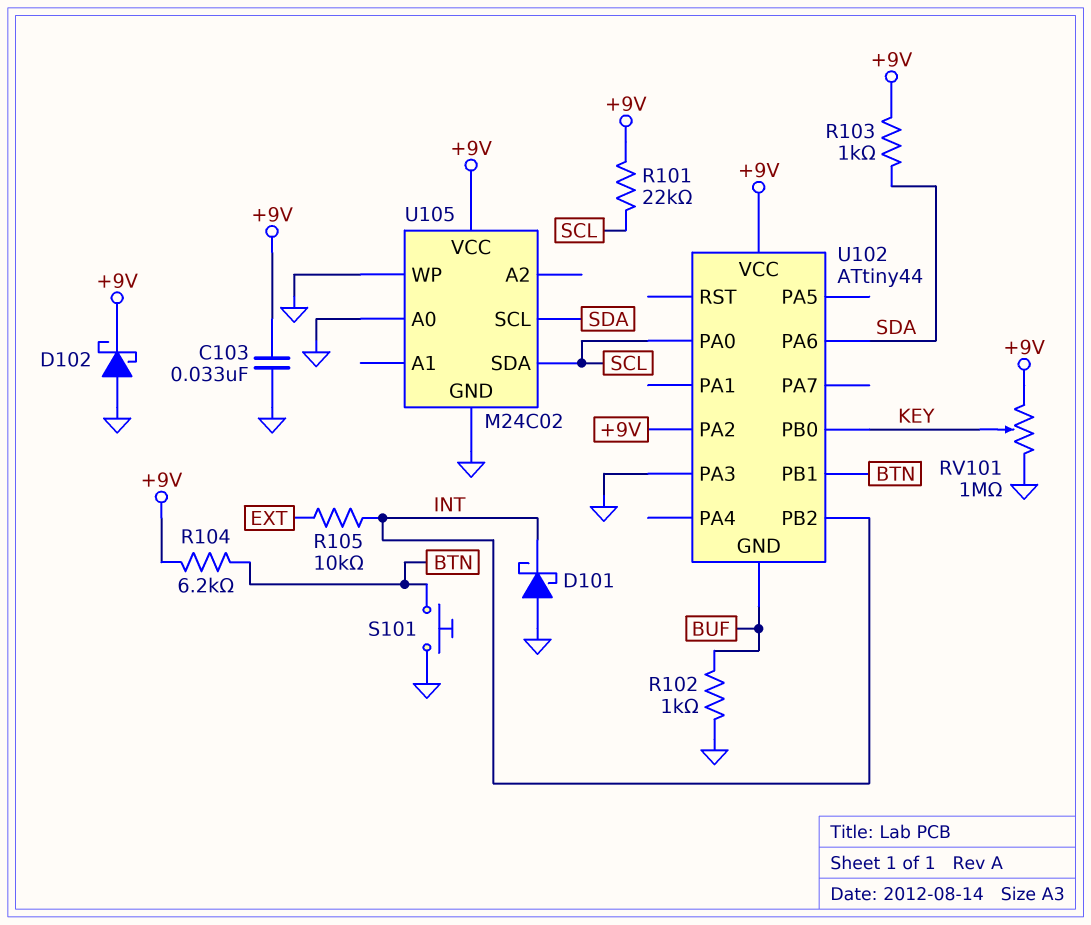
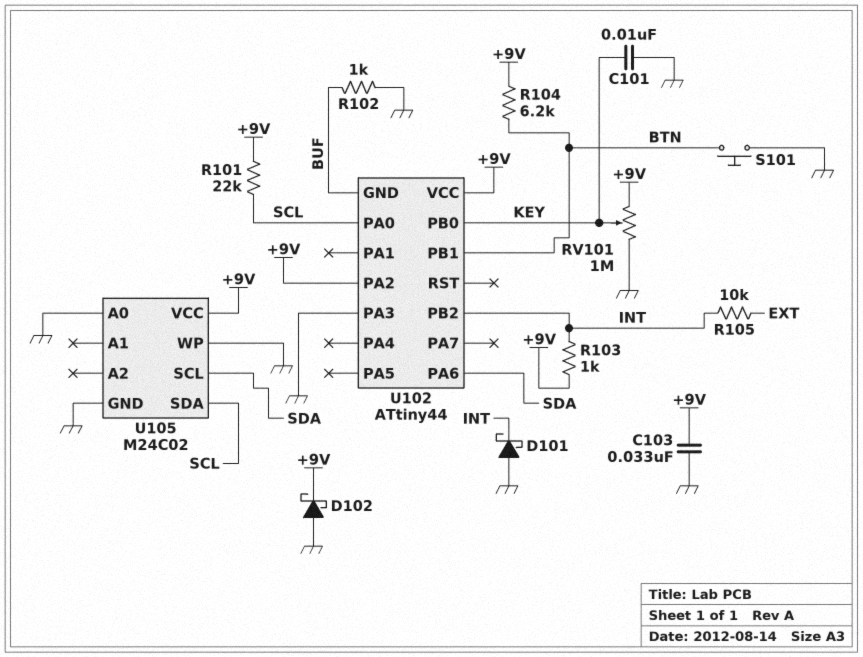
C101: none -> 10nF (GND, KEY)
R103: 1k (+9V, SDA) -> 1k (+9V, INT)

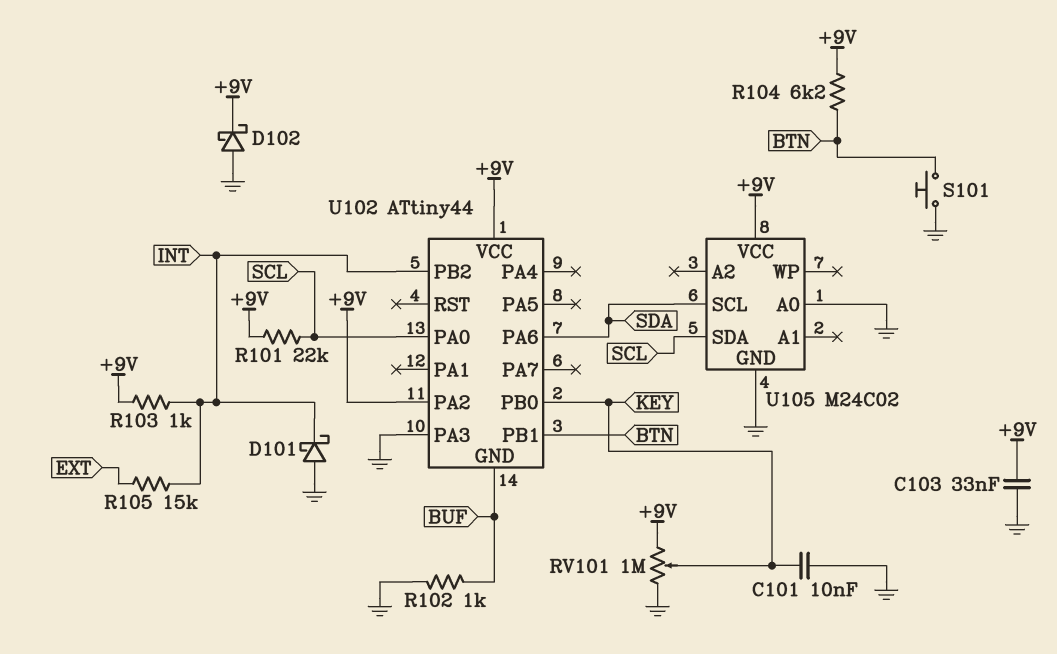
R105: 10k (EXT, INT) -> 15k (EXT, INT)
U105 pin WP: GND -> none

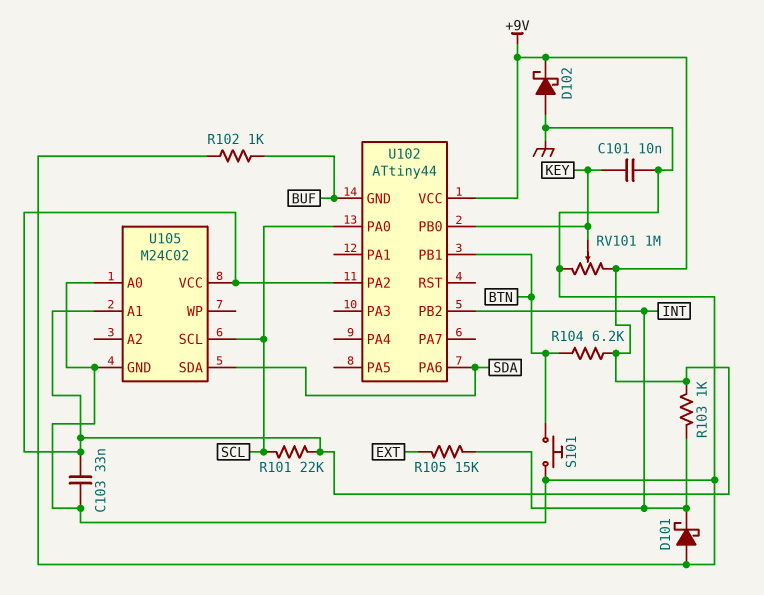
U102 pin PA3: GND -> none
U105 pin A1: none -> +9V
U105 pin SCL: SDA -> SCL
U105 pin SDA: SCL -> SDA

